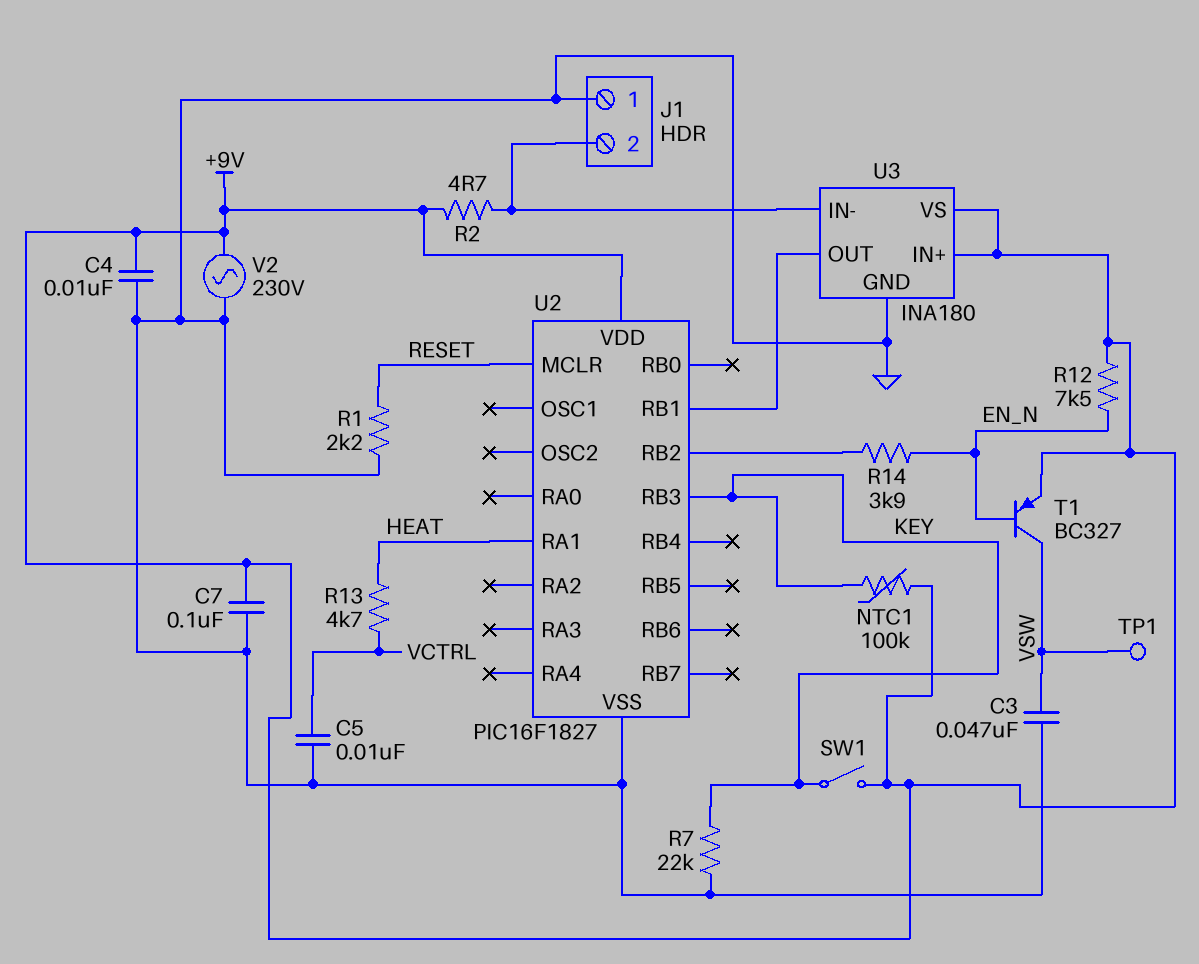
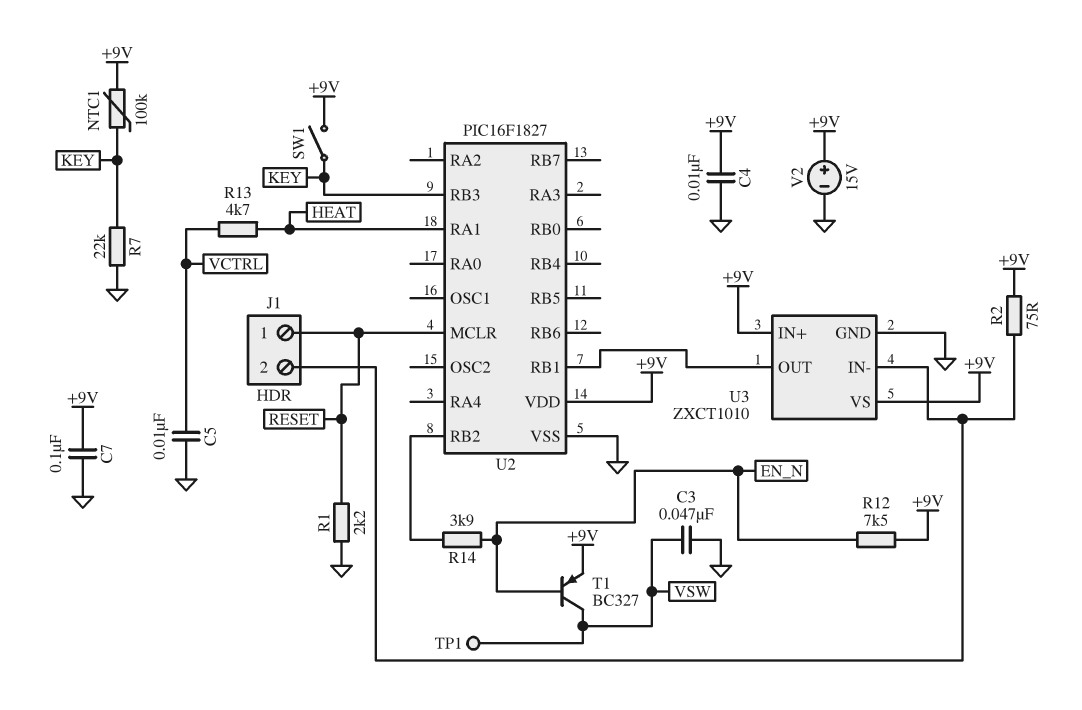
J1 pin 1: GND -> RESET
R2: 4.7 (+9V, J1/2) -> 75 (+9V, J1/2)
U3: INA180 -> ZXCT1010
V2: AC 230V (+9V, GND) -> 15V (plus +9V, minus GND)

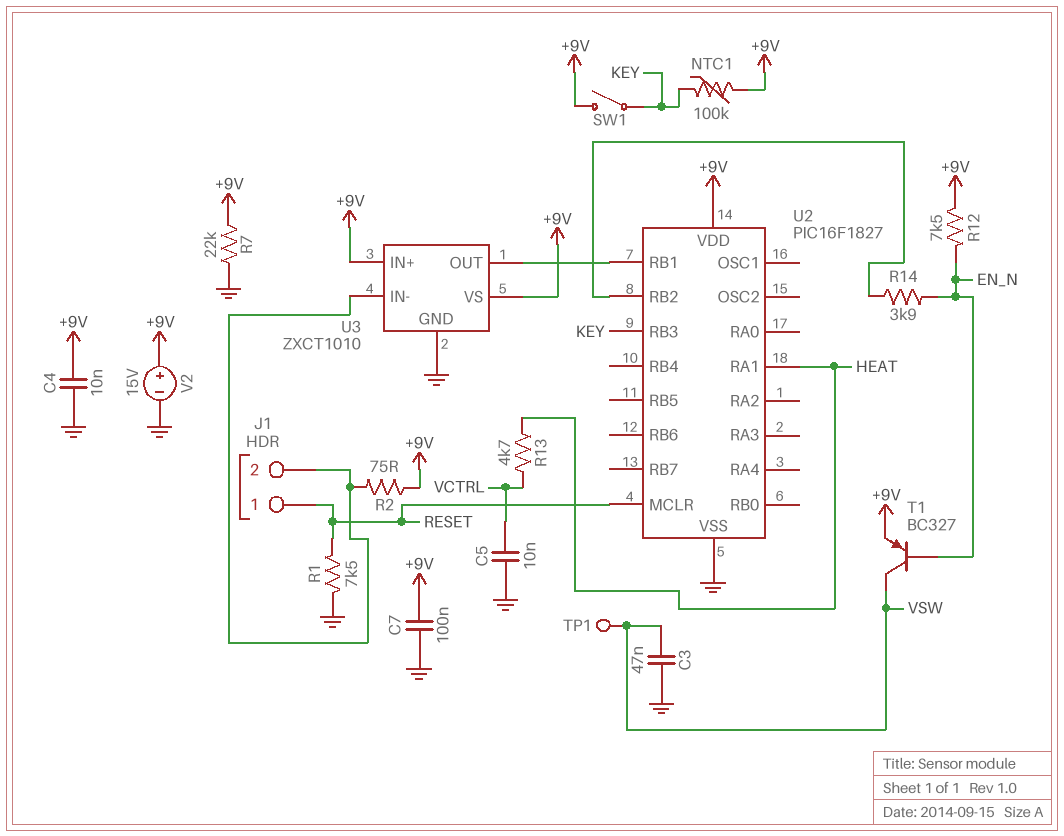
R1: 2.2k (GND, RESET) -> 7.5k (GND, RESET)
R7: 22k (GND, KEY) -> 22k (+9V, GND)

